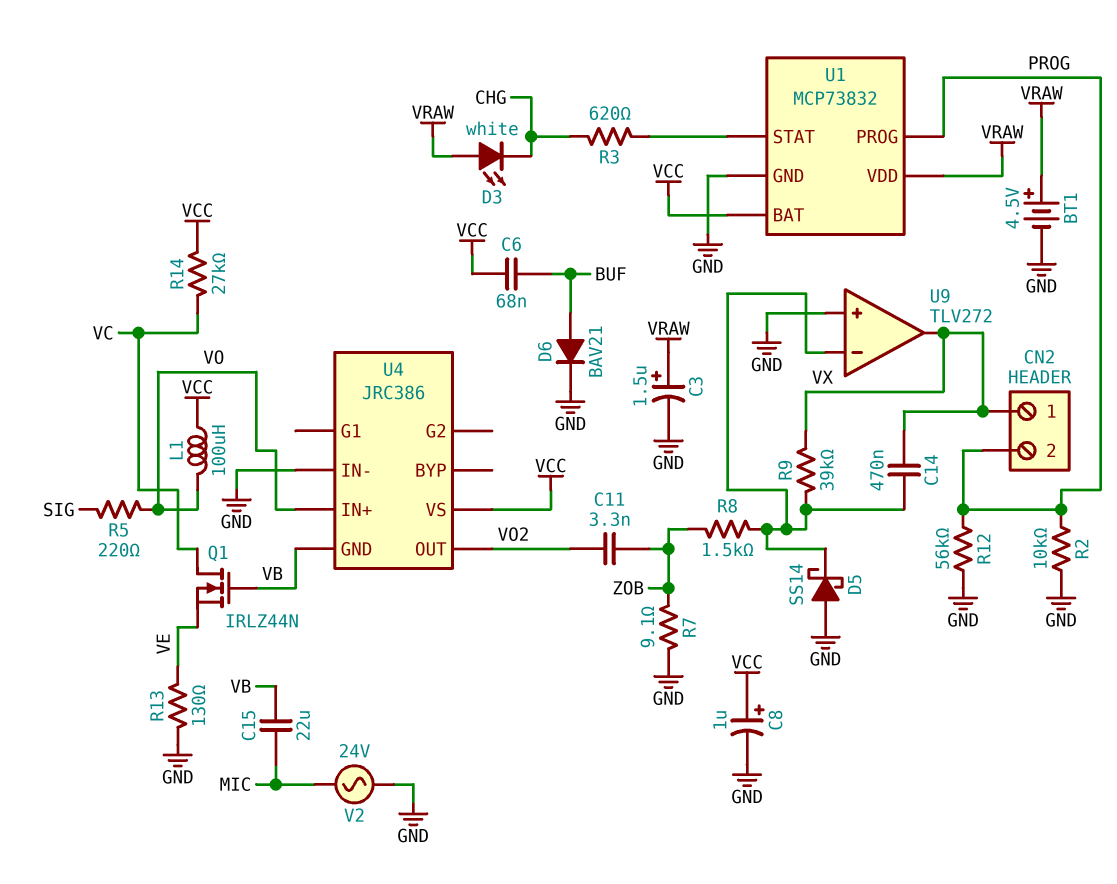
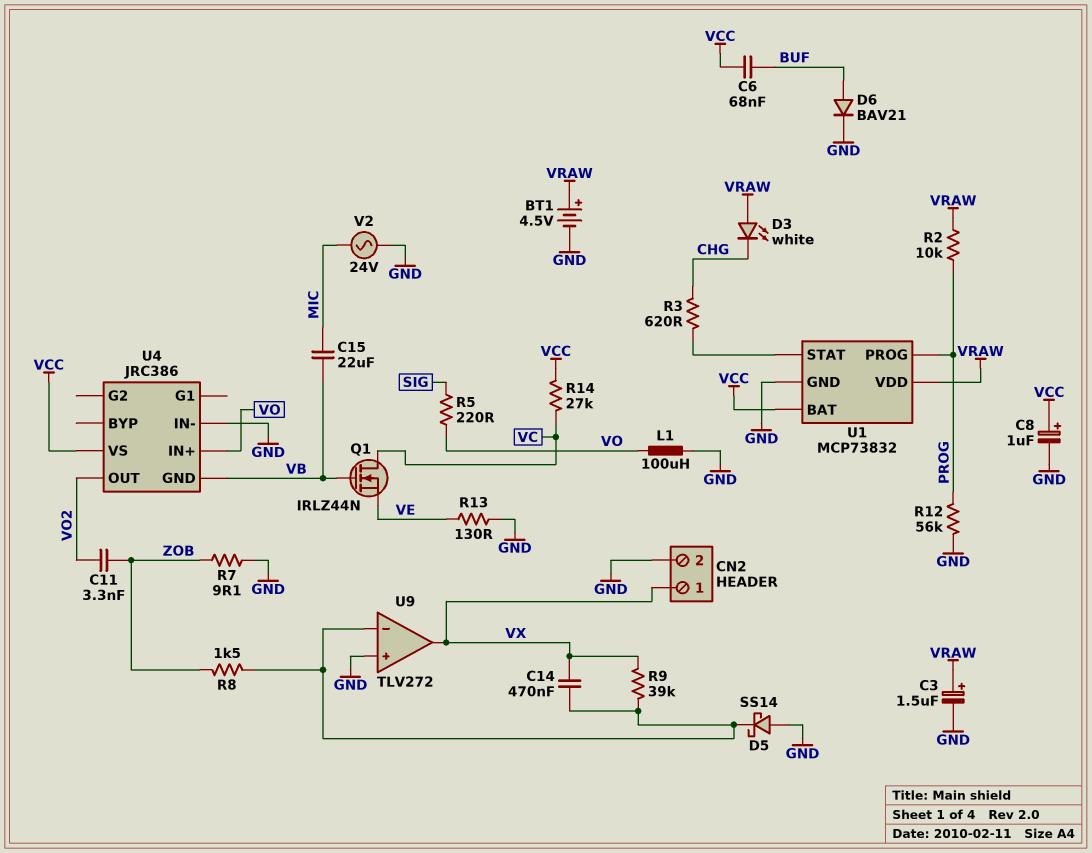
CN2 pin 2: PROG -> GND
L1: 100uH (VCC, VO) -> 100uH (GND, VO)
R2: 10k (GND, PROG) -> 10k (PROG, VRAW)

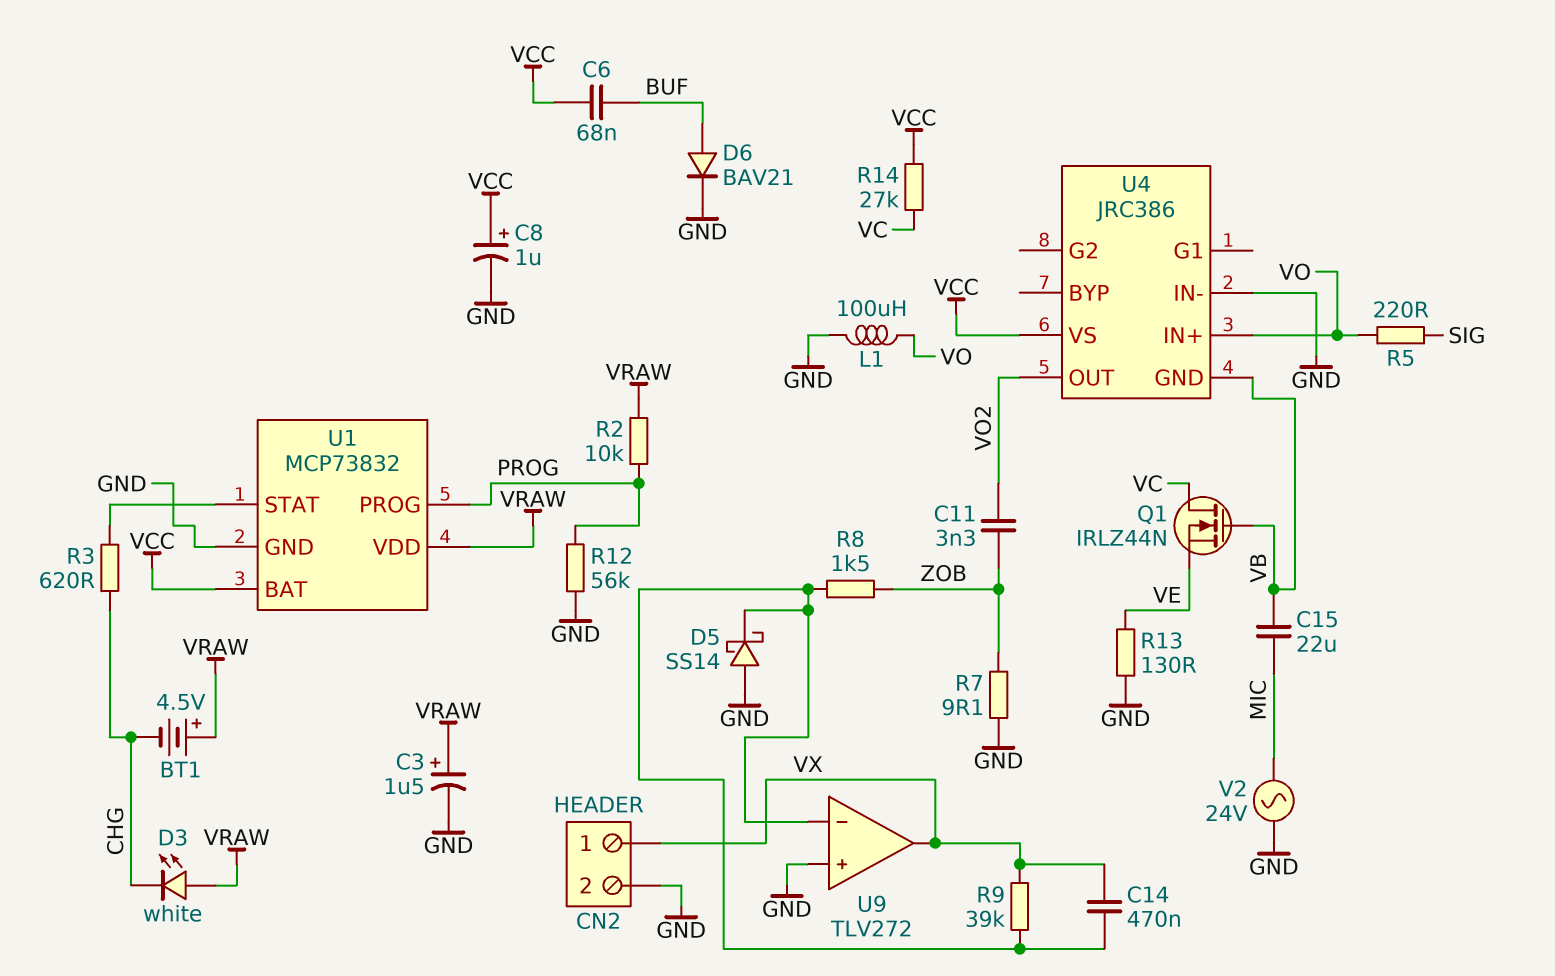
BT1: 4.5V (plus VRAW, minus GND) -> 4.5V (plus VRAW, minus CHG)

